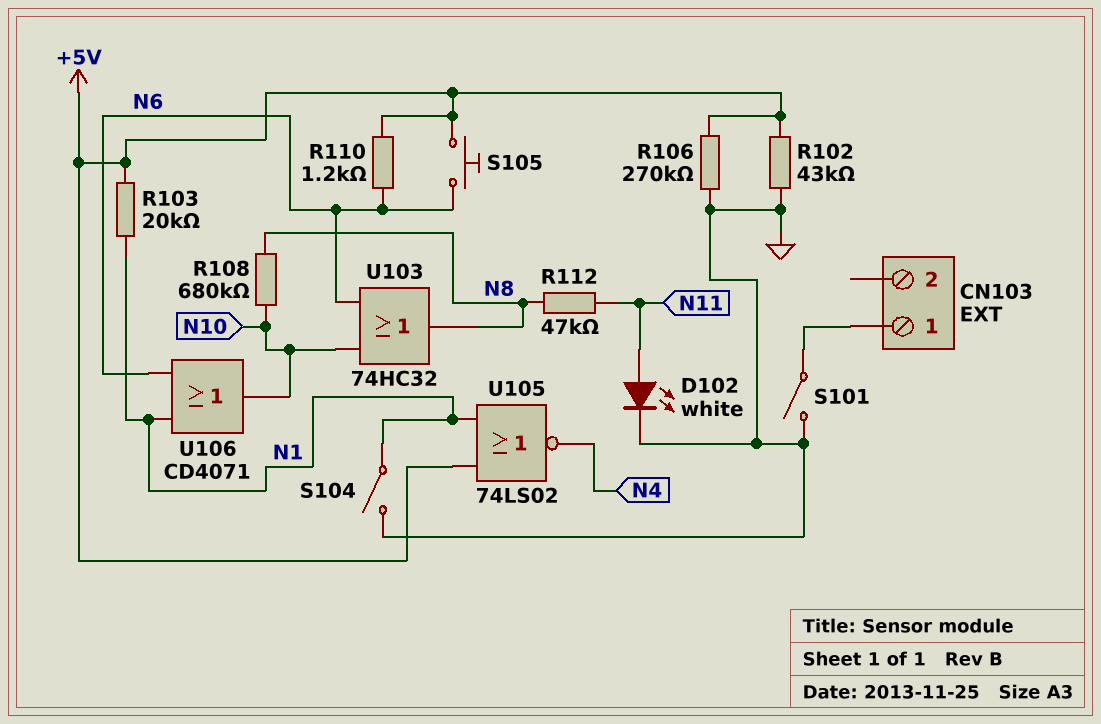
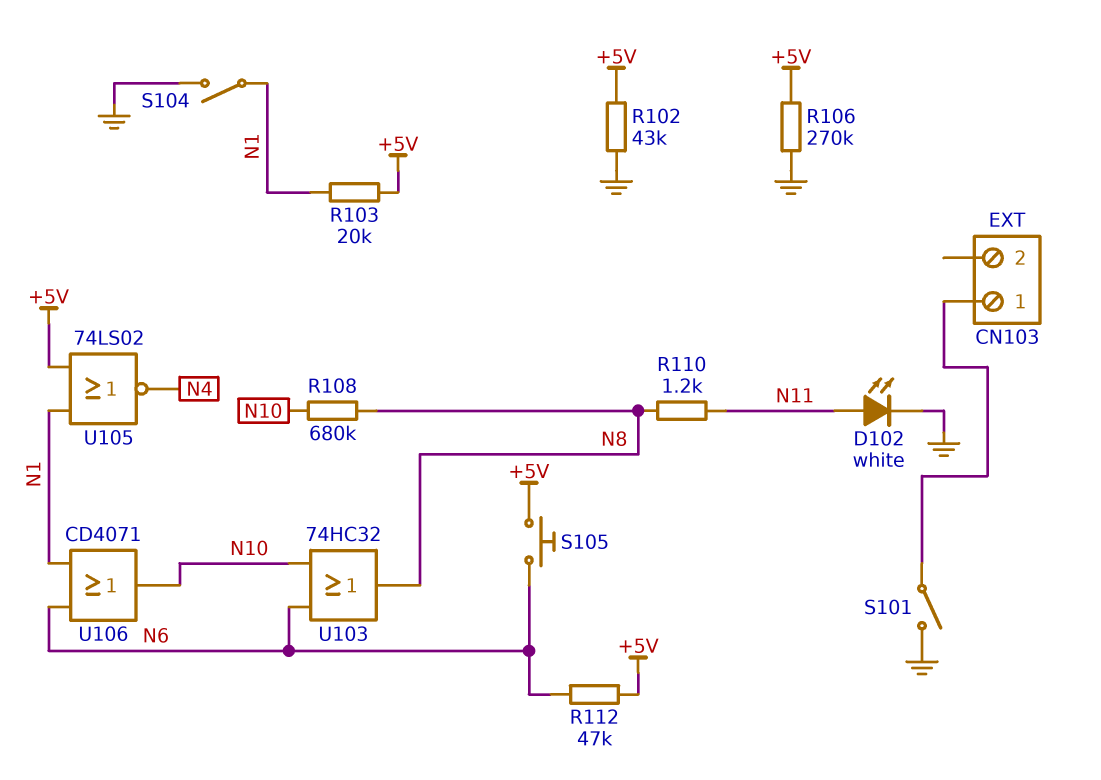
R110: 1.2k (+5V, N6) -> 1.2k (N8, N11)
R112: 47k (N8, N11) -> 47k (+5V, N6)

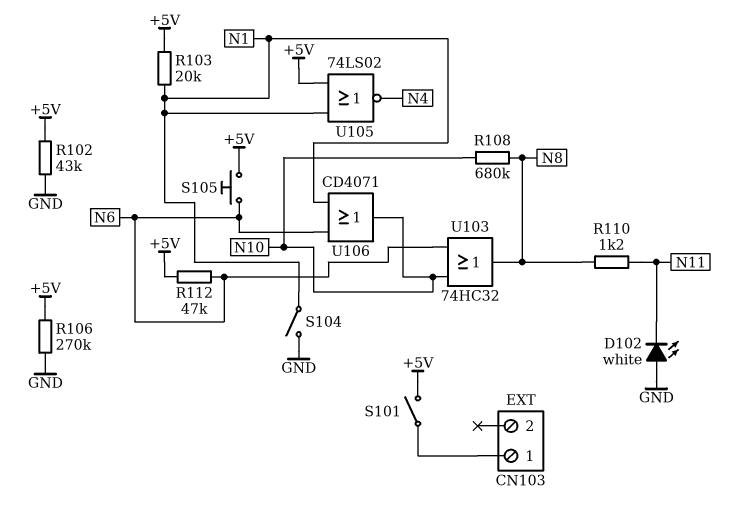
D102: LED white (A N11, K GND) -> LED white (A GND, K N11)
S101: switch (CN103/1, GND) -> switch (+5V, CN103/1)

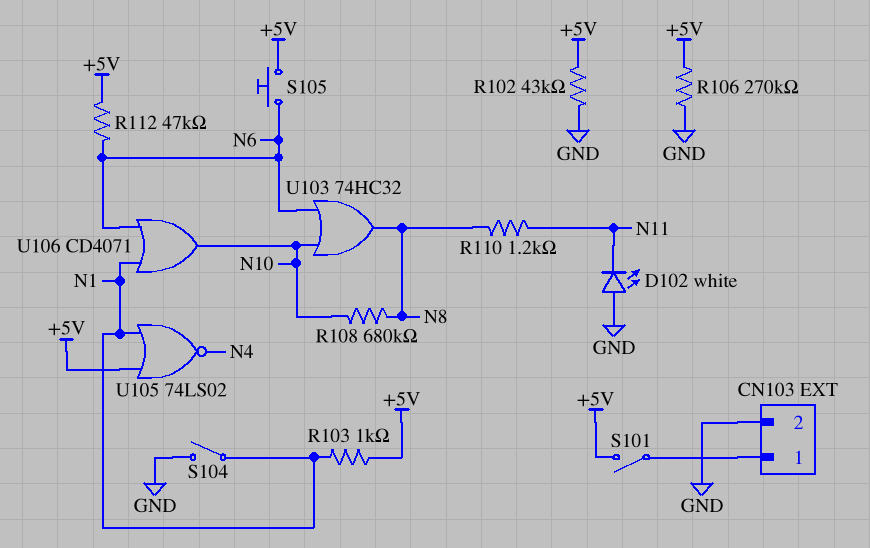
CN103 pin 2: none -> GND
R103: 20k (+5V, N1) -> 1k (+5V, N1)

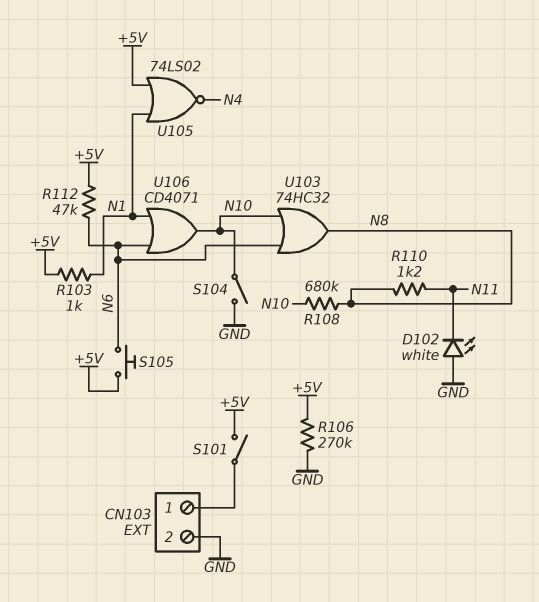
R102: 43k (+5V, GND) -> none
S104: switch (GND, N1) -> switch (GND, N10)

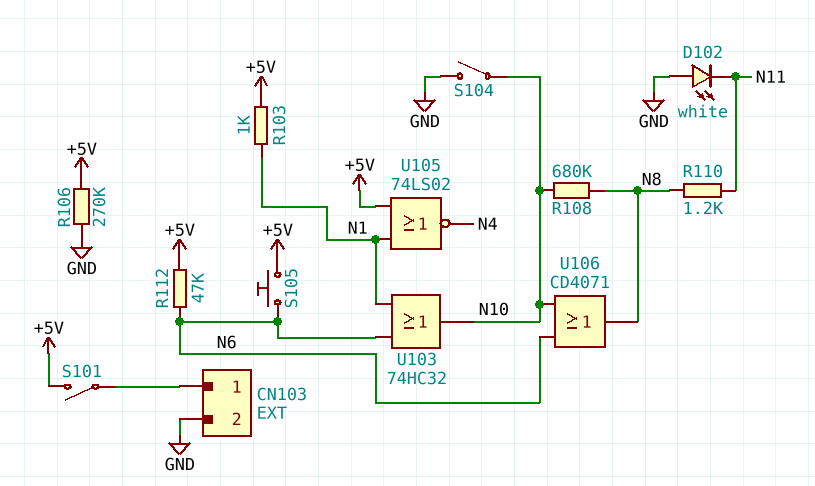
U103: OR 74HC32 (in N6, in N10, out N8) -> OR 74HC32 (in N1, in N6, out N10)
U106: OR CD4071 (in N1, in N6, out N10) -> OR CD4071 (in N6, in N10, out N8)

